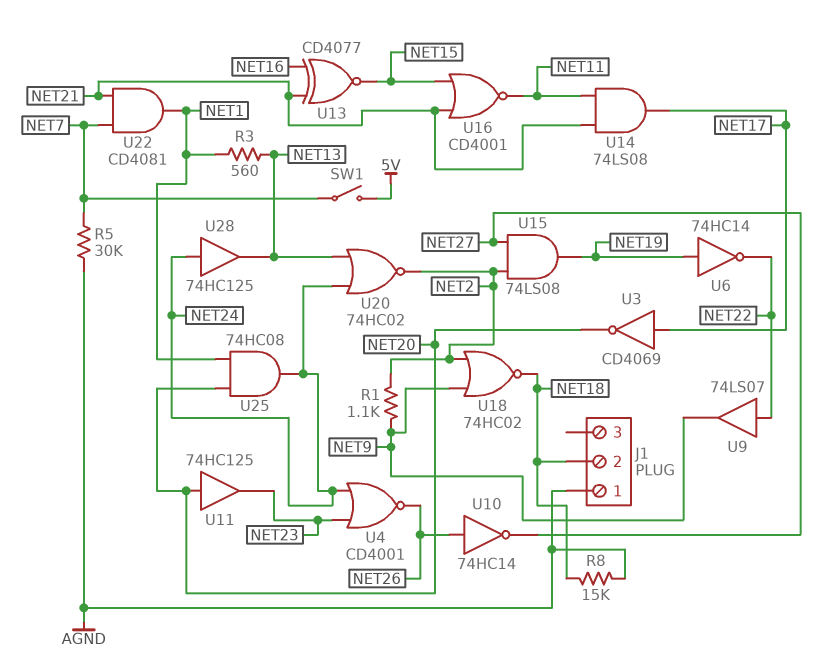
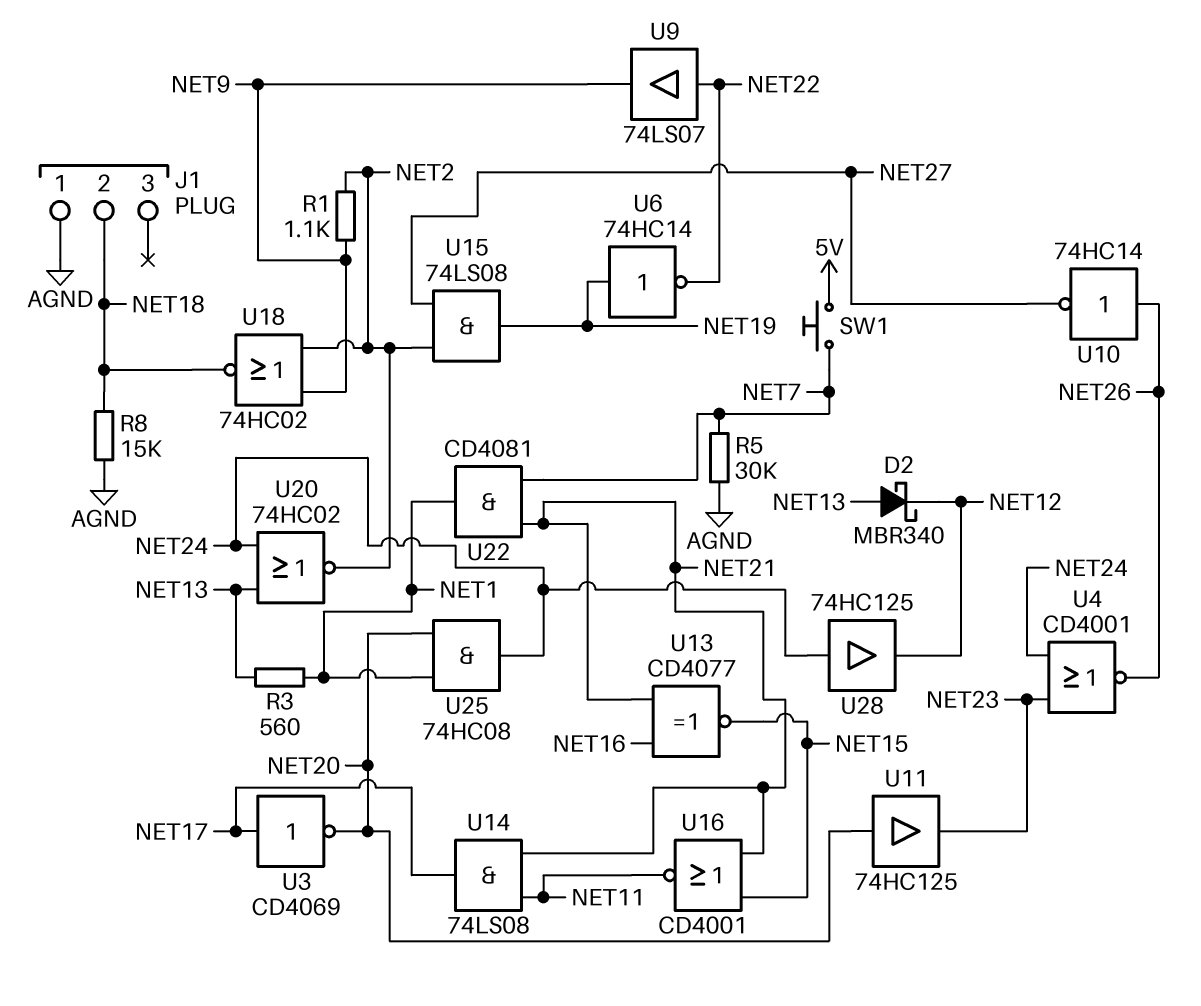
D2: none -> schottky MBR340 (A NET13, K NET12)
SW1: switch (5V, NET7) -> button (5V, NET7)
U28: buffer 74HC125 (in NET24, out NET13) -> buffer 74HC125 (in NET24, out NET12)

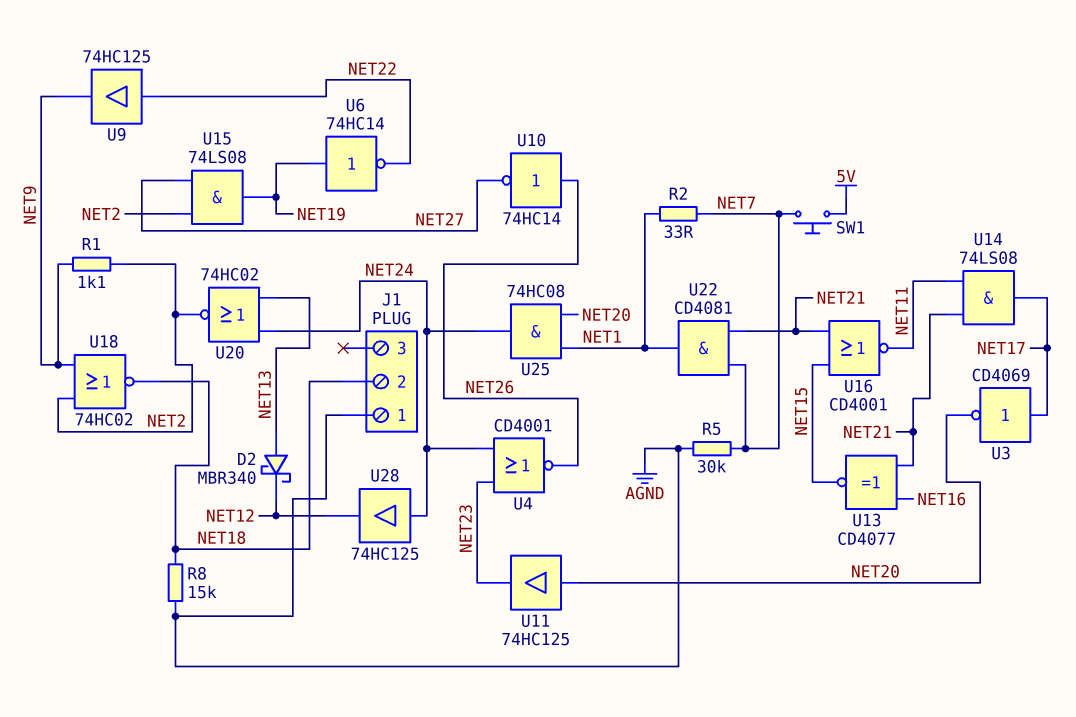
R2: none -> 33 (NET1, NET7)
R3: 560 (NET1, NET13) -> none
U9: buffer 74LS07 (in NET22, out NET9) -> buffer 74HC125 (in NET22, out NET9)

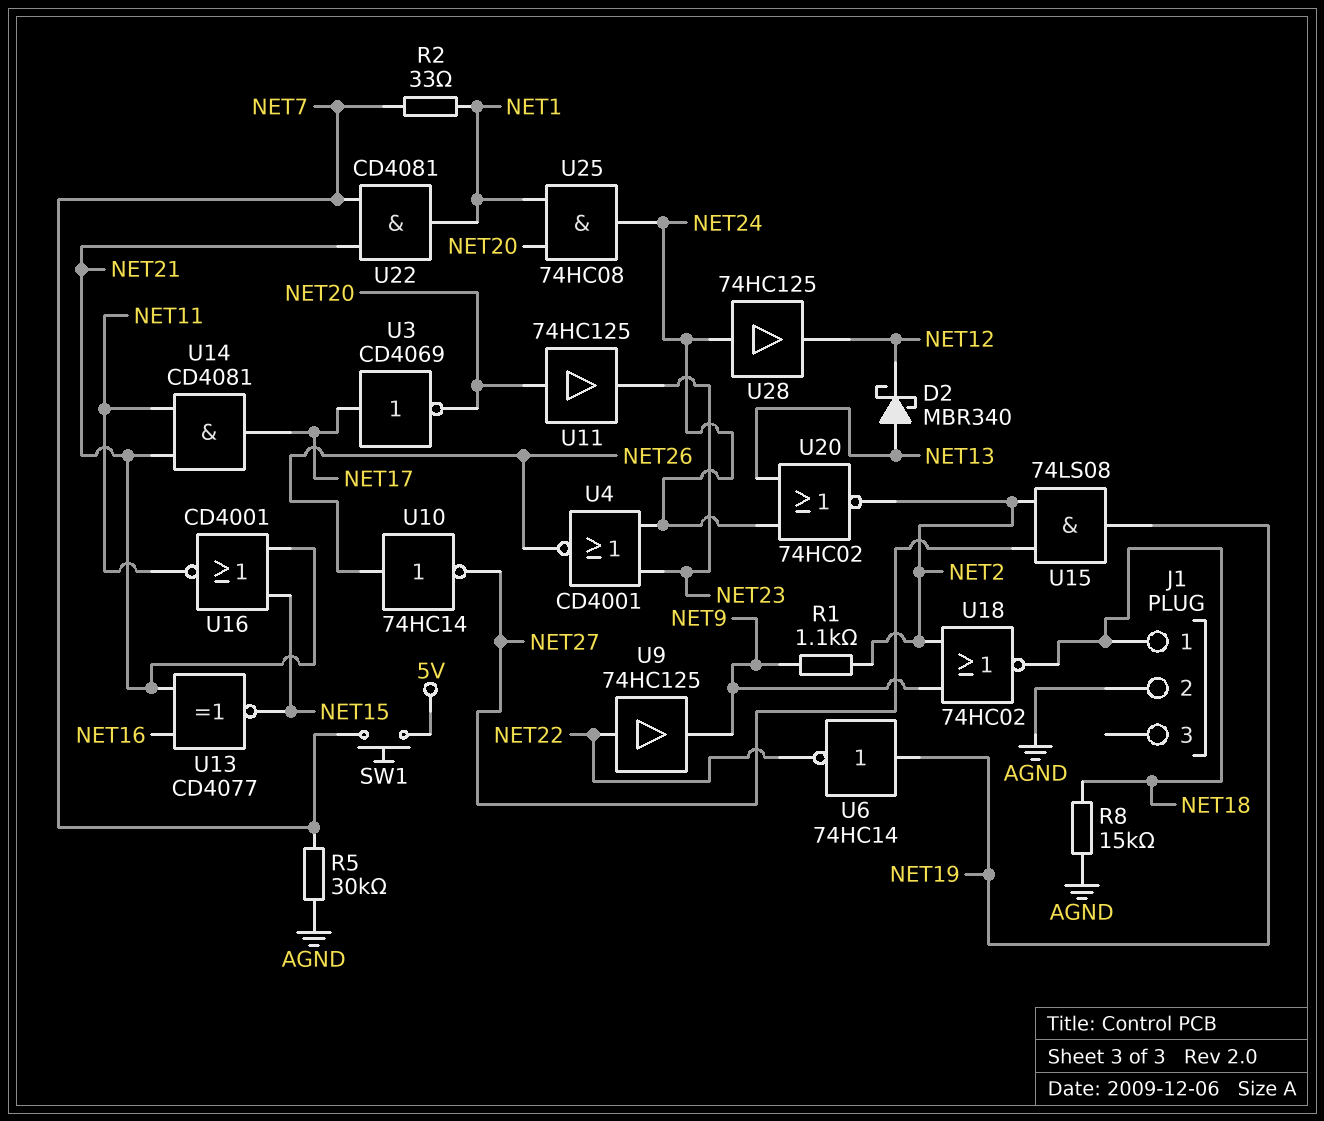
J1 pin 1: AGND -> NET18
J1 pin 2: NET18 -> AGND
U14: AND 74LS08 (in NET11, in NET21, out NET17) -> AND CD4081 (in NET11, in NET21, out NET17)

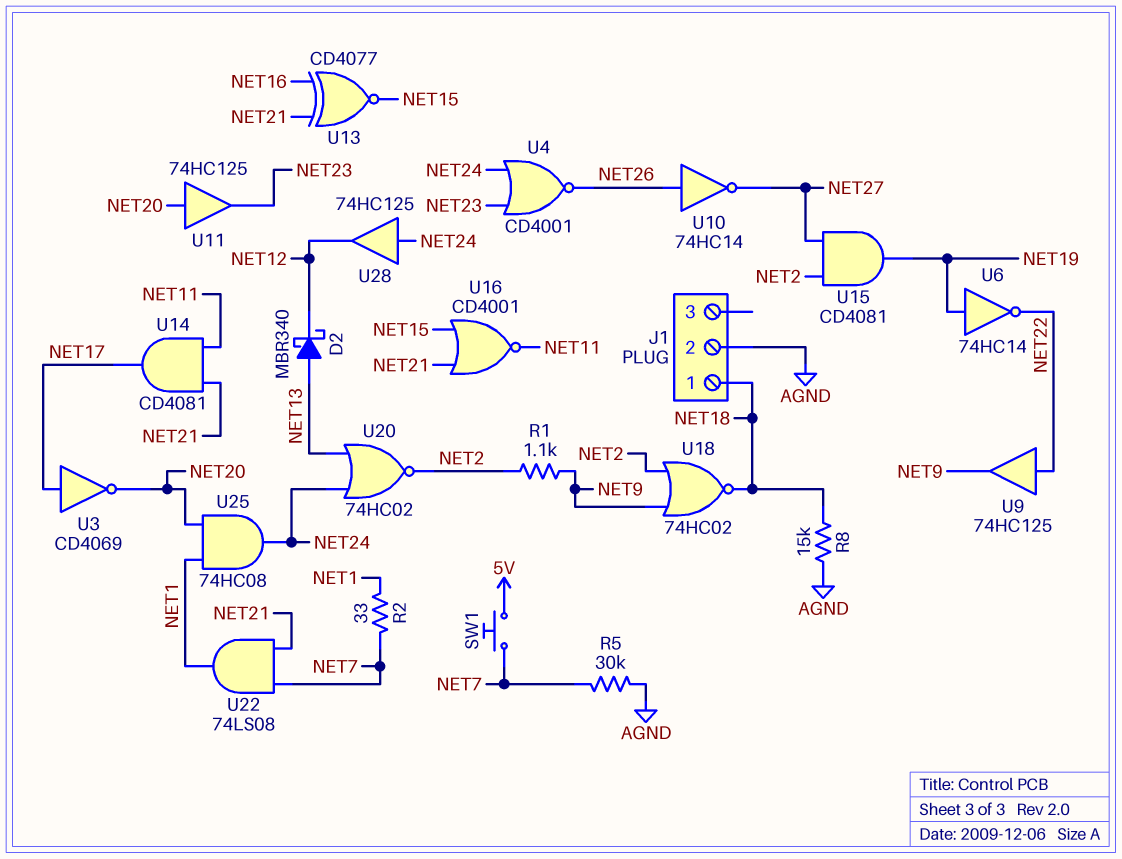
U15: AND 74LS08 (in NET2, in NET27, out NET19) -> AND CD4081 (in NET2, in NET27, out NET19)
U22: AND CD4081 (in NET7, in NET21, out NET1) -> AND 74LS08 (in NET7, in NET21, out NET1)

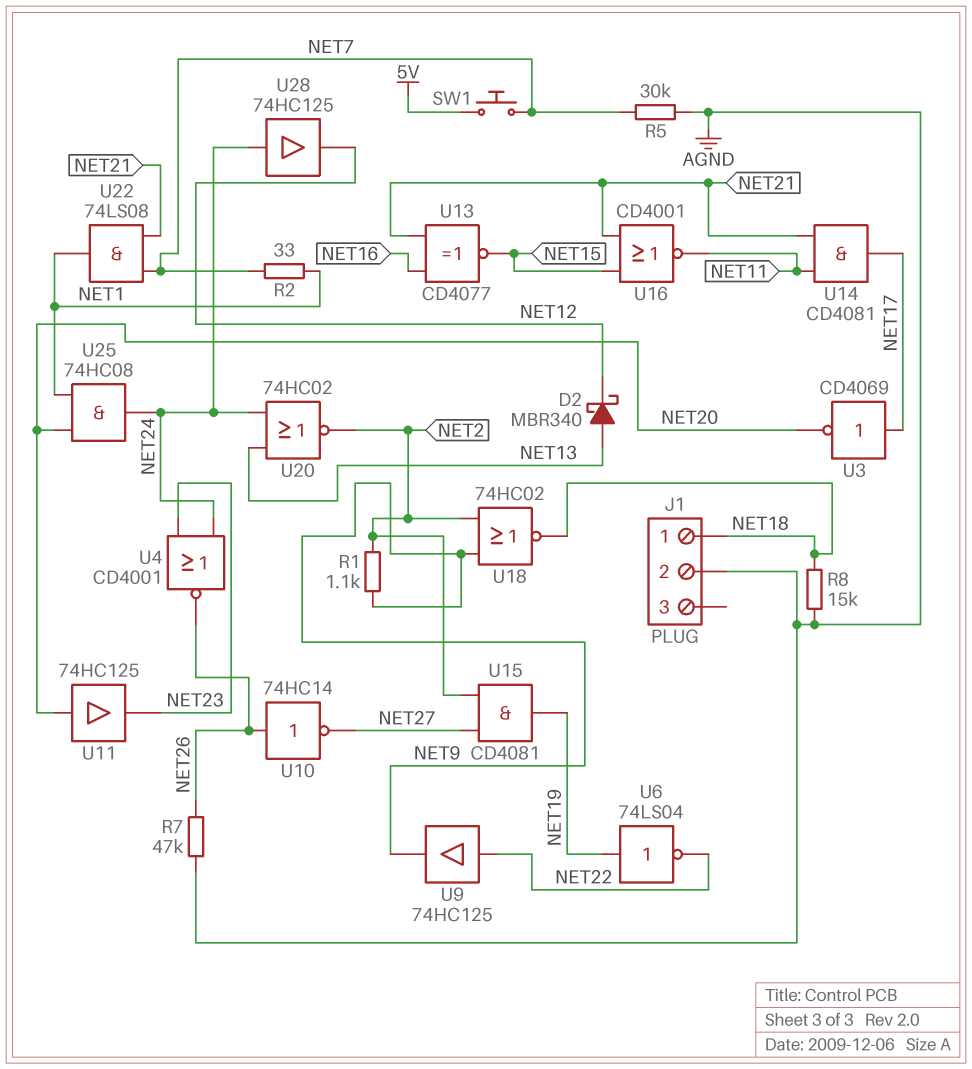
R7: none -> 47k (AGND, NET26)
U6: NOT 74HC14 (in NET19, out NET22) -> NOT 74LS04 (in NET19, out NET22)

